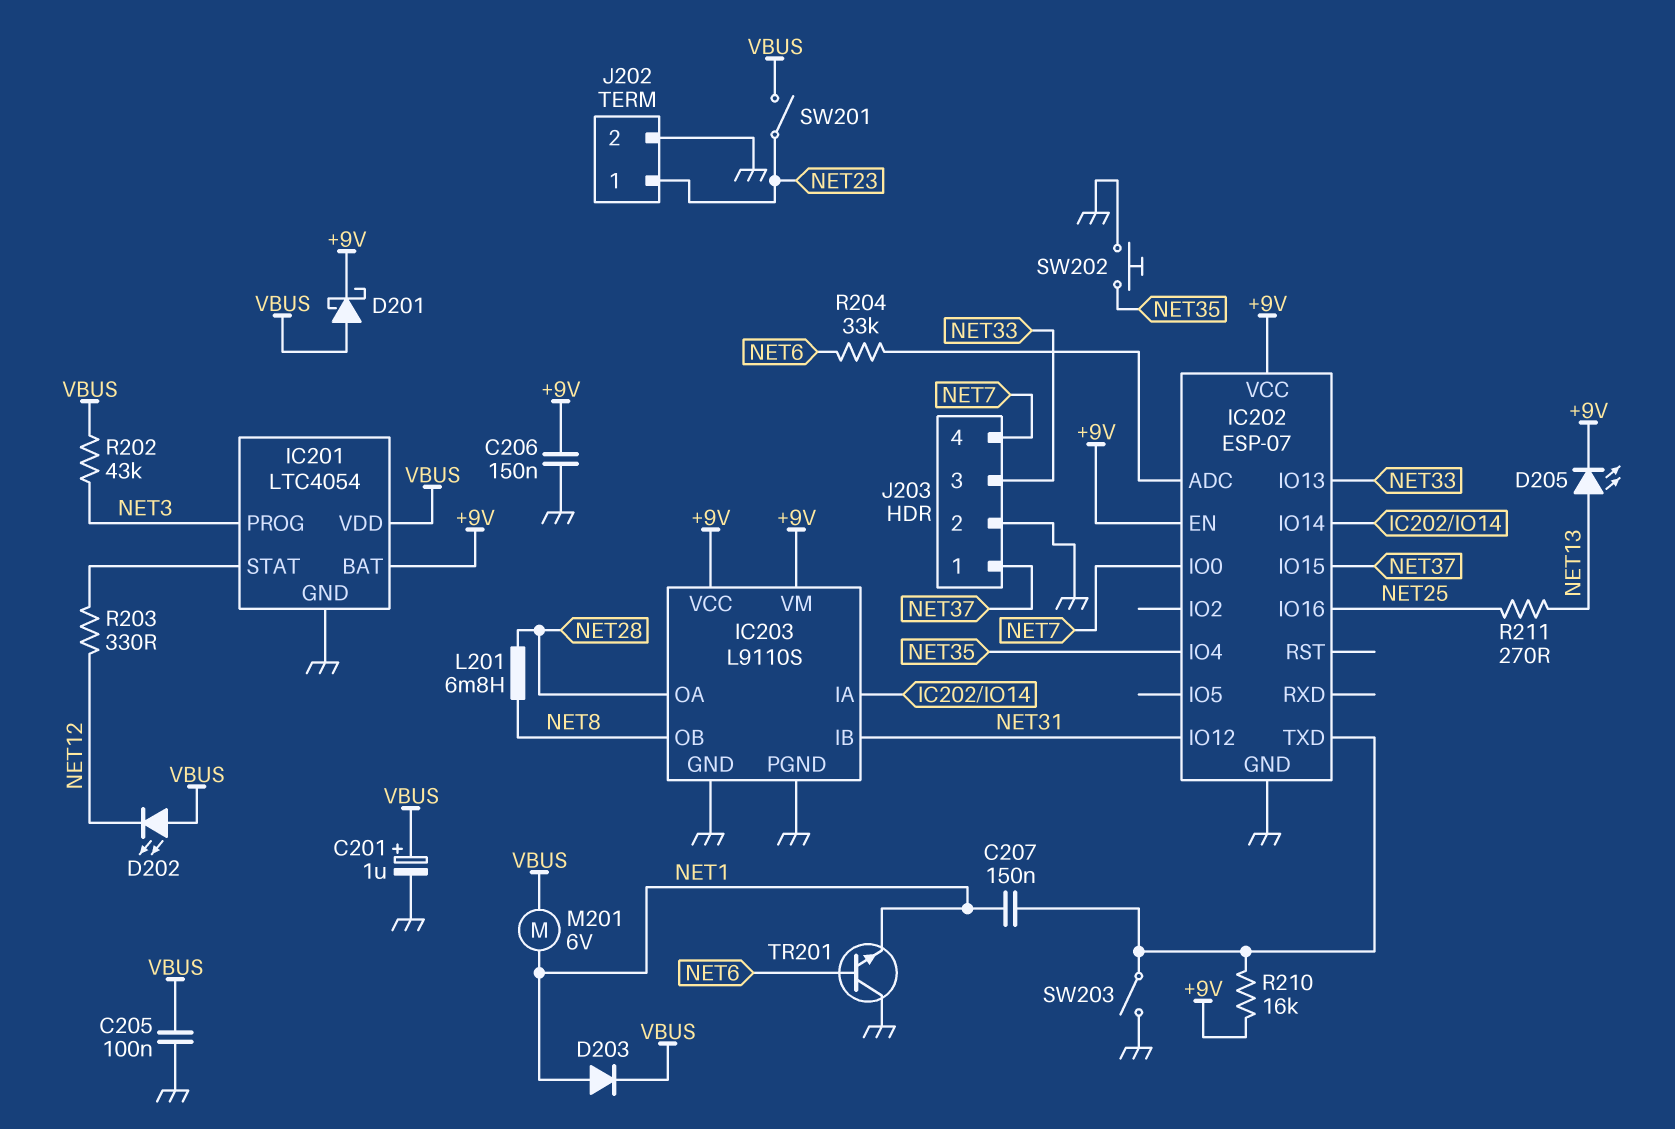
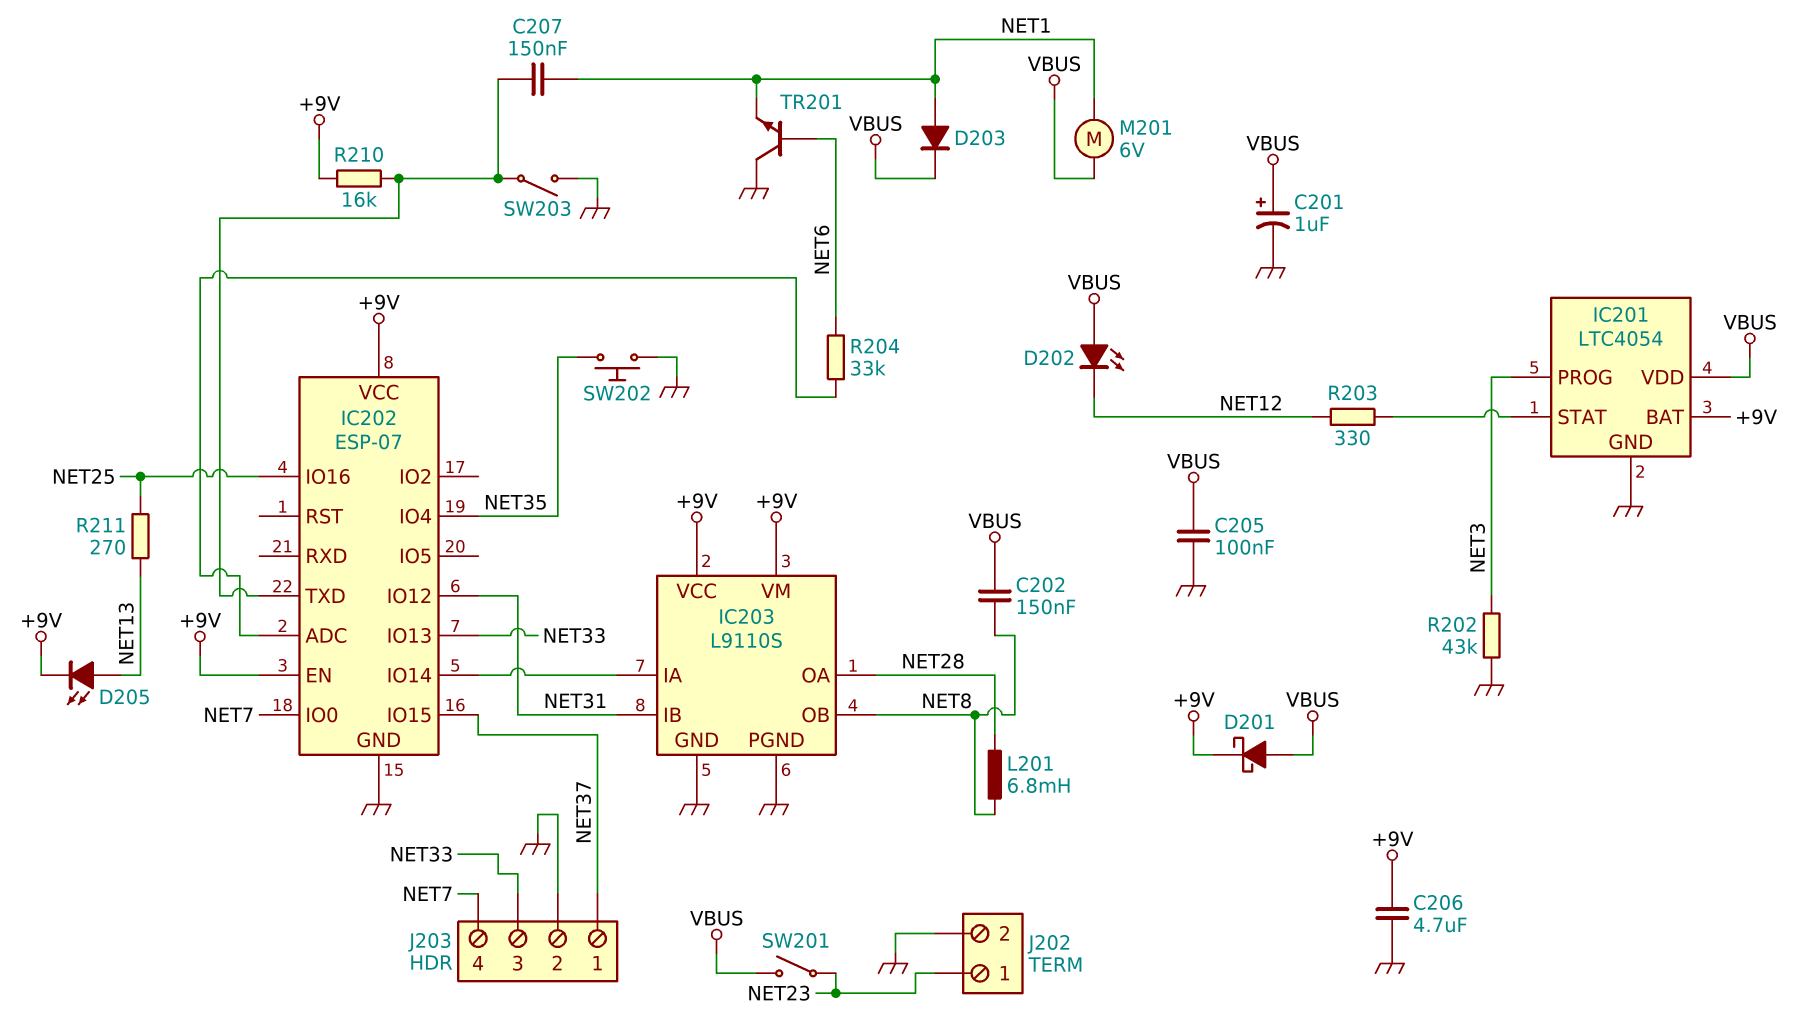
C202: none -> 150nF (NET8, VBUS)
C206: 150nF (+9V, GND) -> 4.7uF (+9V, GND)
R202: 43k (NET3, VBUS) -> 43k (GND, NET3)

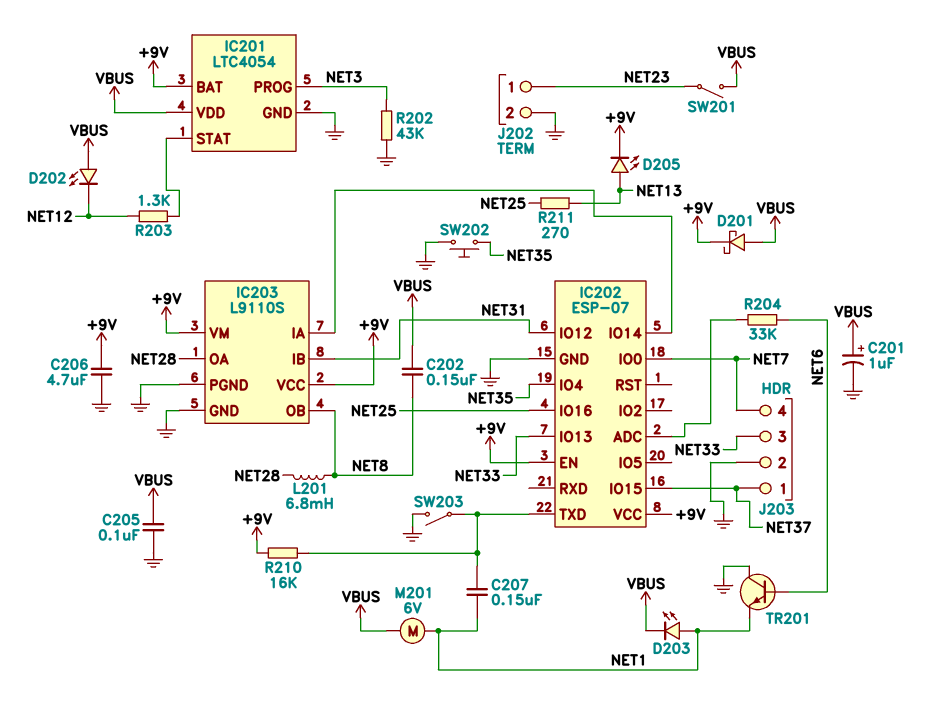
D203: diode (A NET1, K VBUS) -> LED (A NET1, K VBUS)
R203: 330 (IC201/STAT, NET12) -> 1.3k (IC201/STAT, NET12)

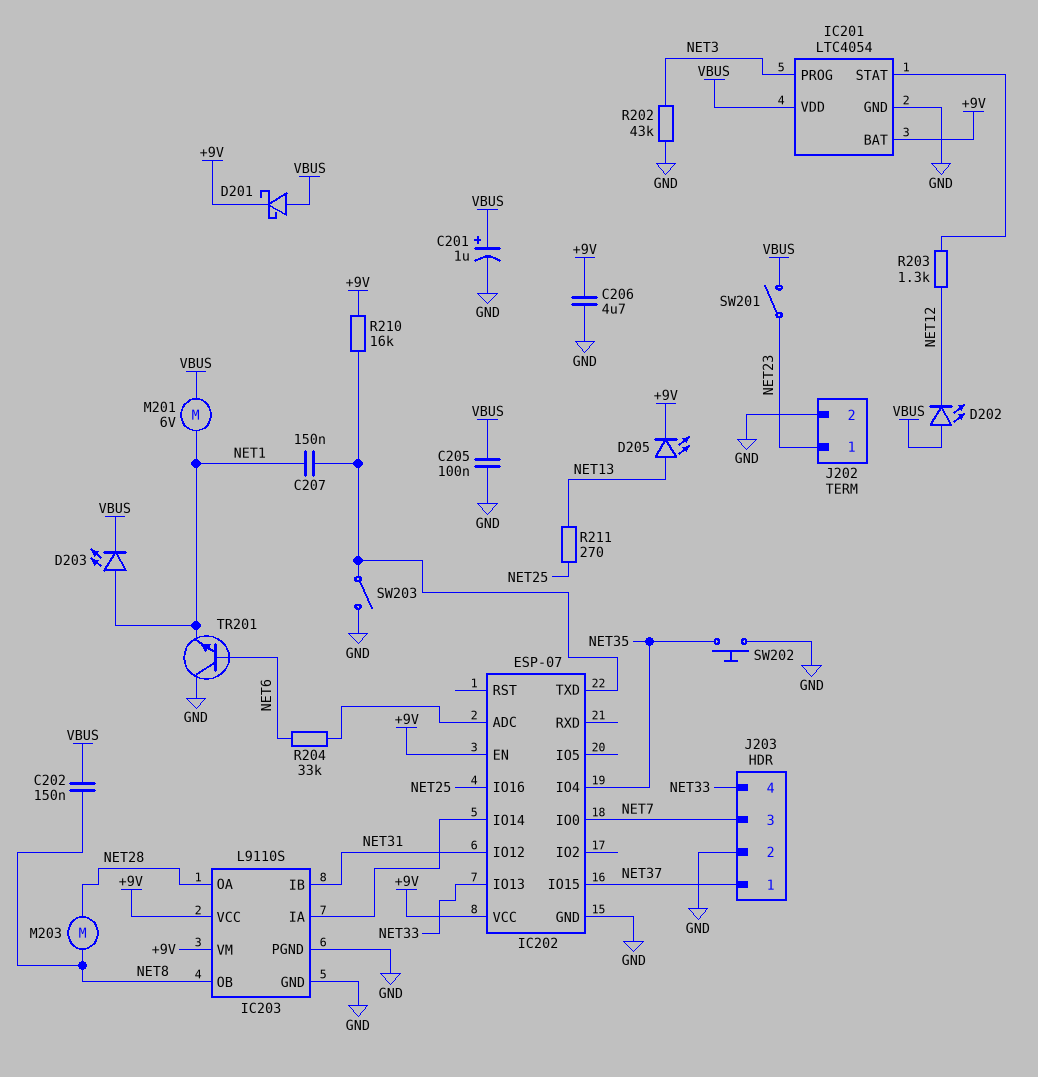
J203 pin 3: NET33 -> NET7
J203 pin 4: NET7 -> NET33
L201: 6.8mH (NET8, NET28) -> none
M203: none -> motor (NET8, NET28)

